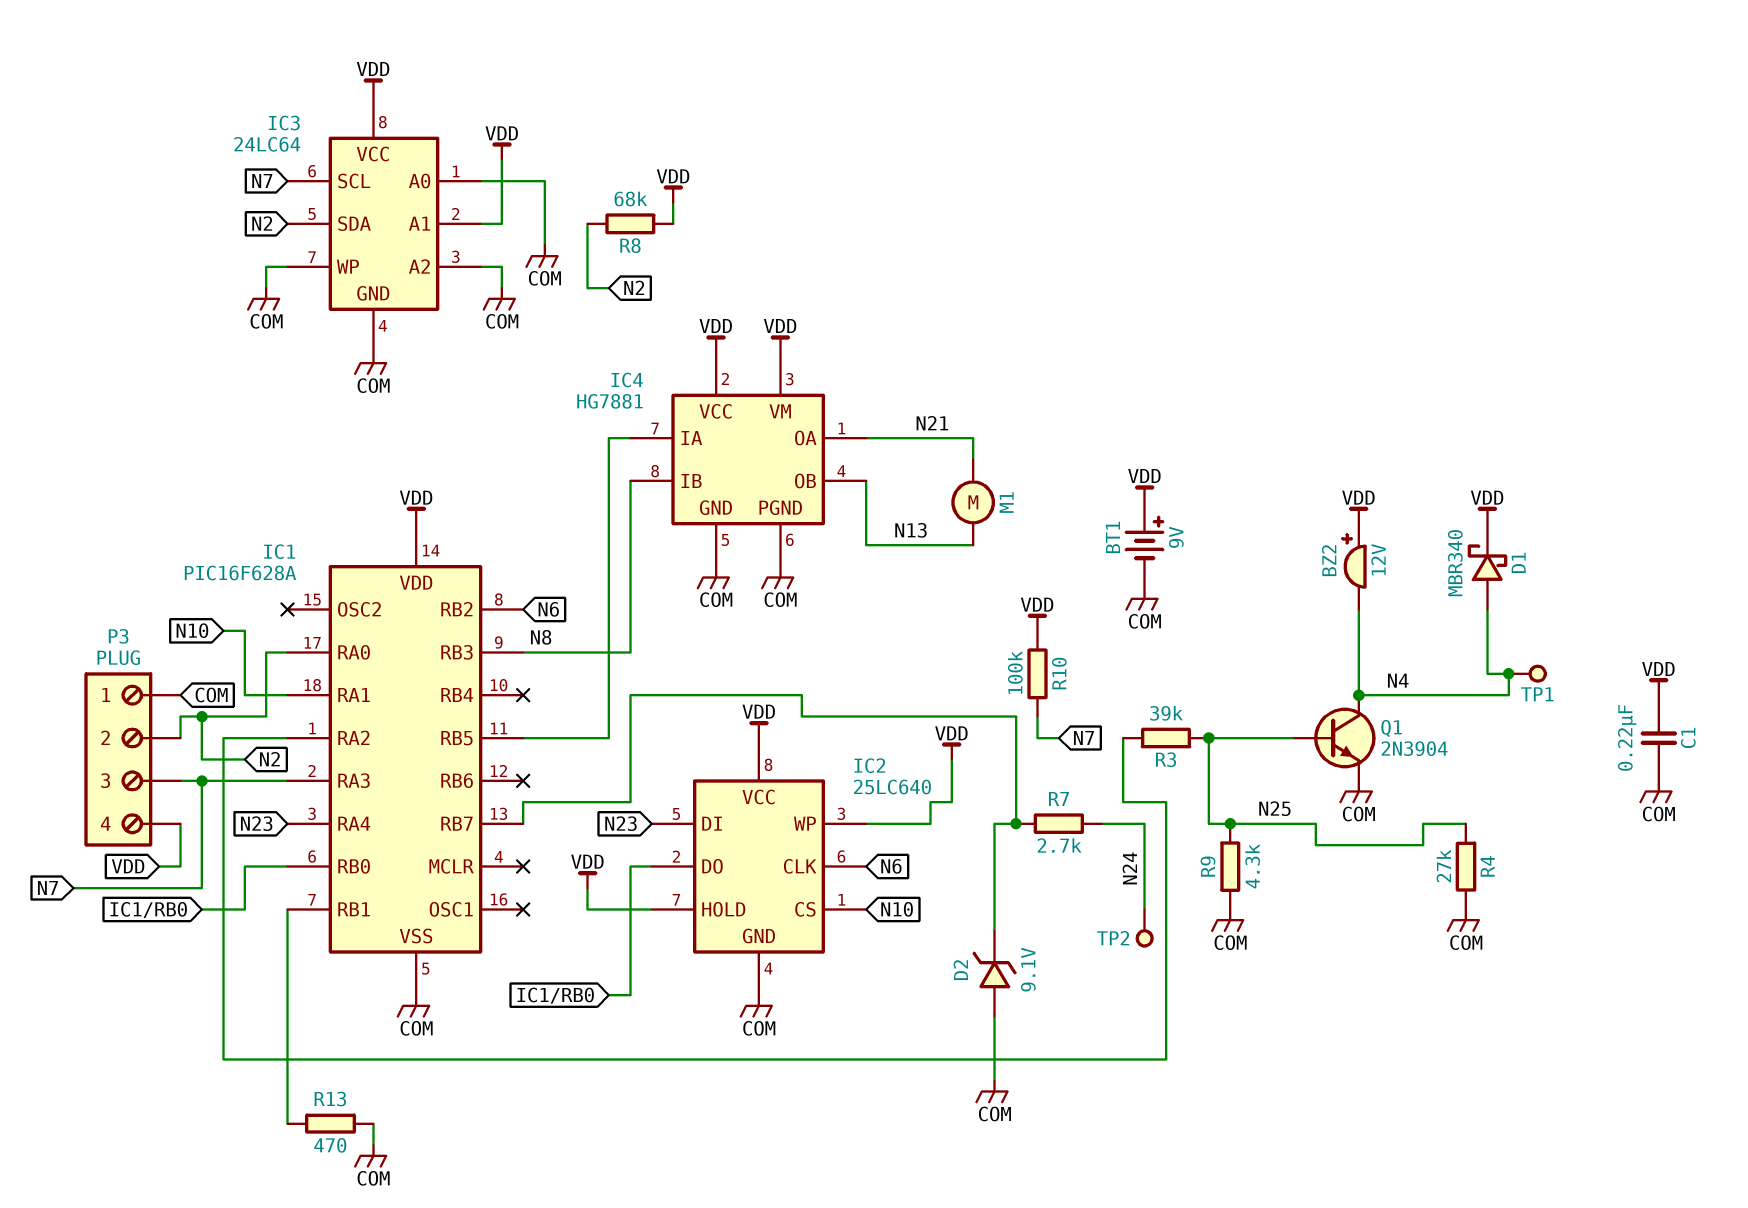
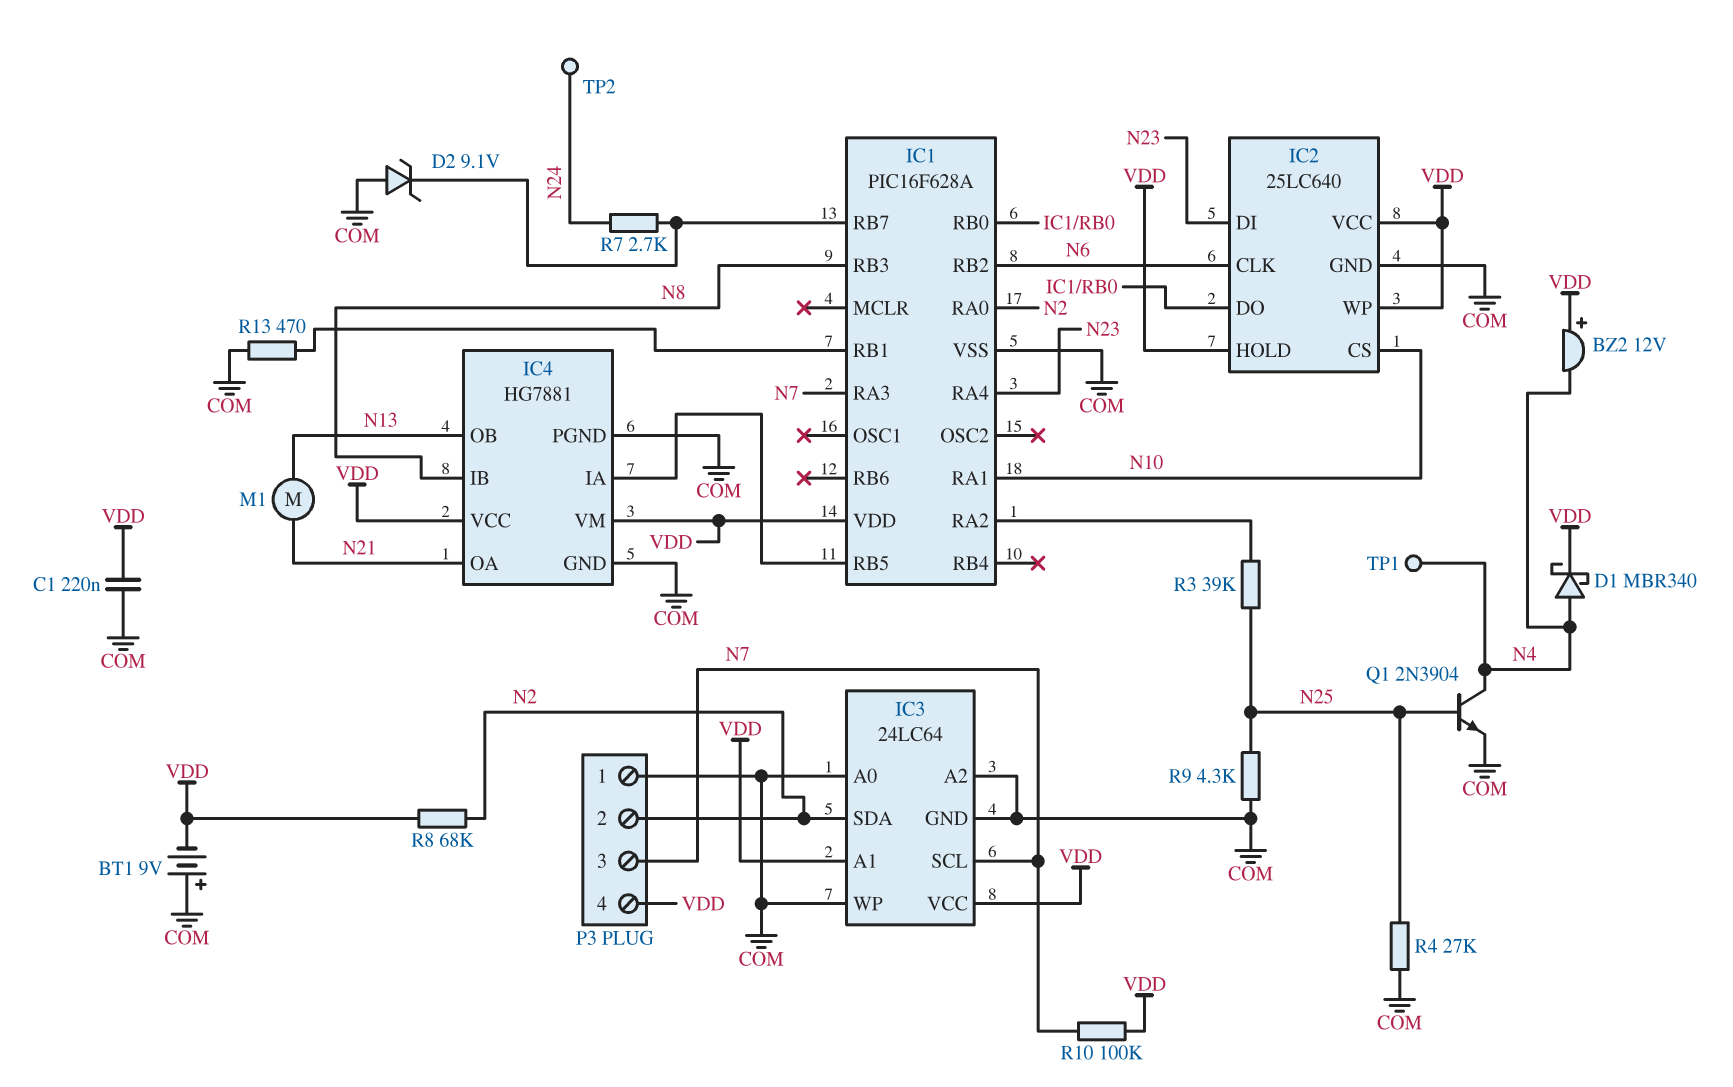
BT1: 9V (plus VDD, minus COM) -> 9V (plus COM, minus VDD)

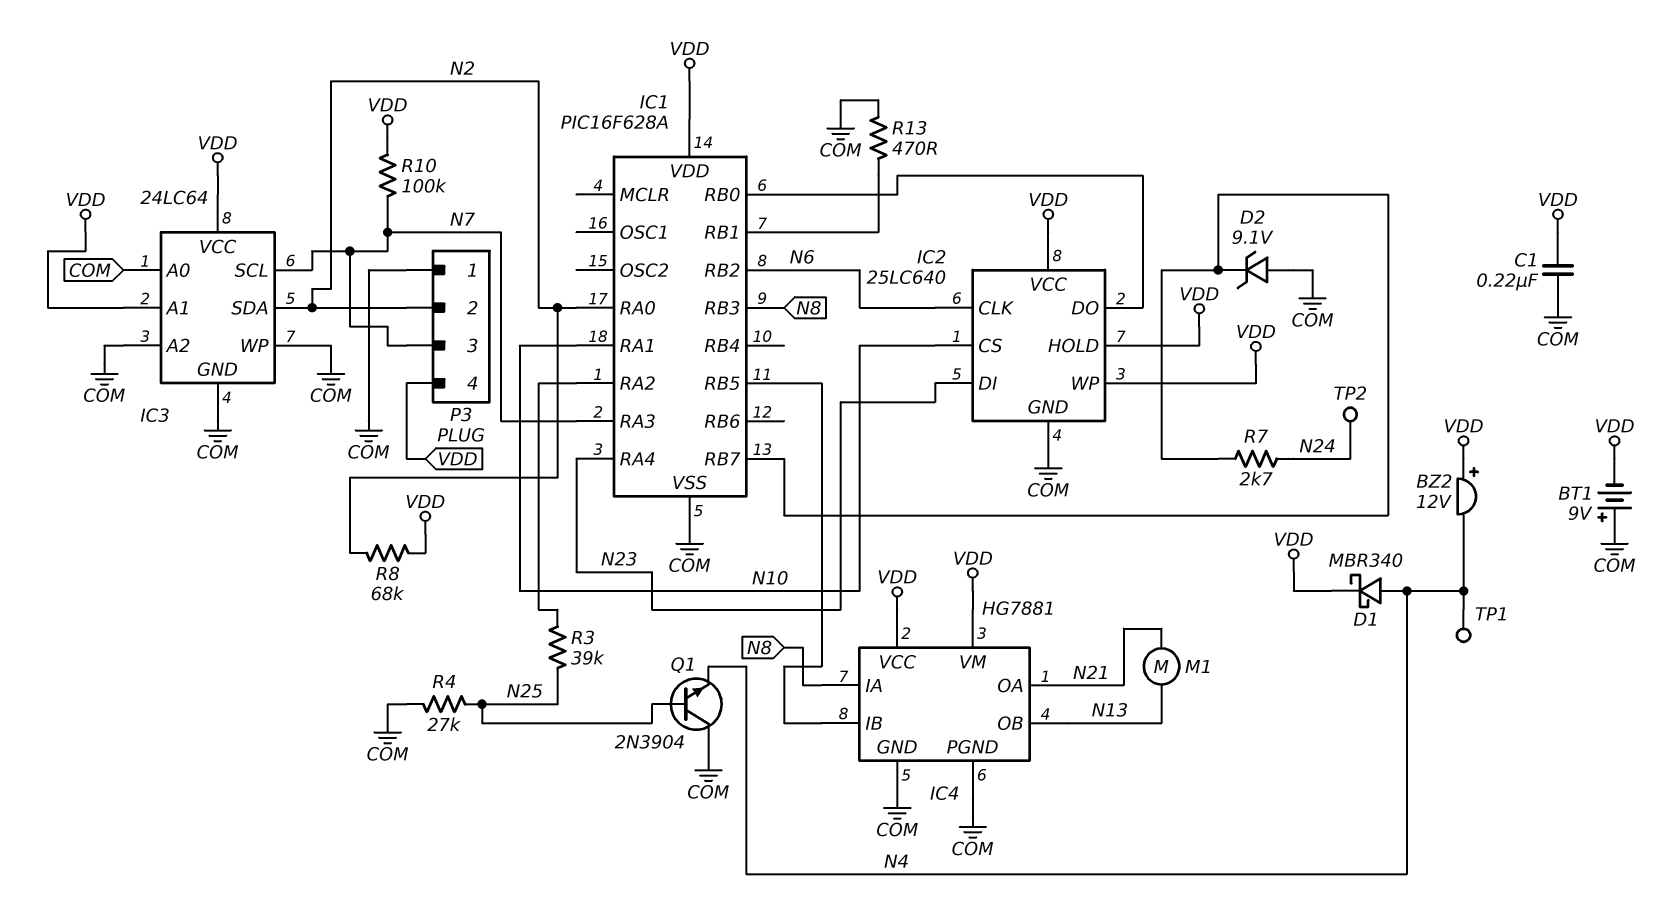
IC4 pin IA: IC1/RB5 -> N8
IC4 pin IB: N8 -> IC1/RB5
Q1: NPN 2N3904 (B N25, C N4, E COM) -> NPN 2N3904 (B N25, C COM, E N4)
R9: 4.3k (COM, N25) -> none

